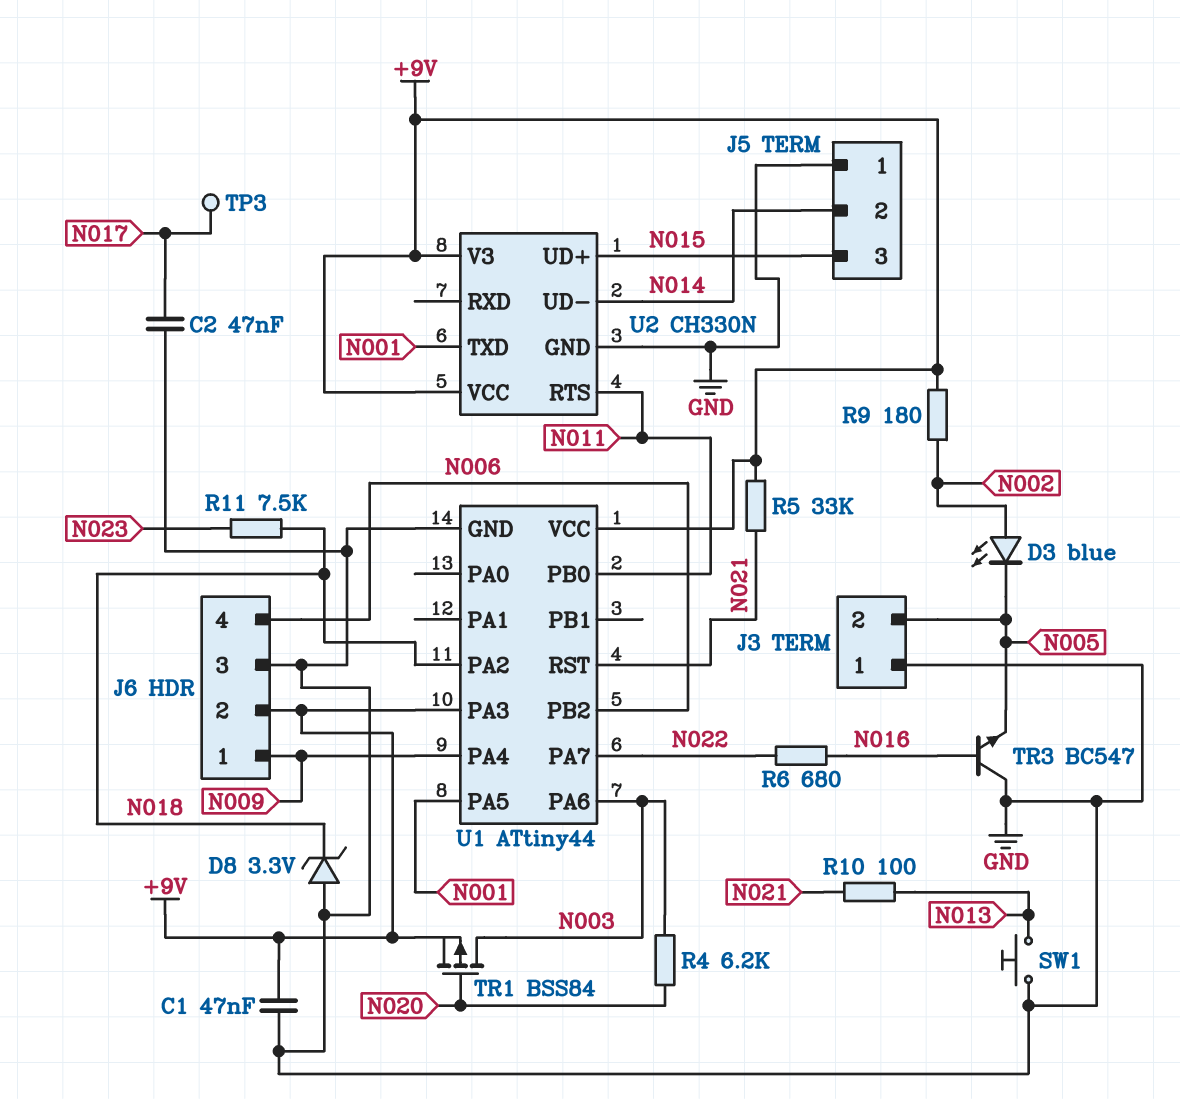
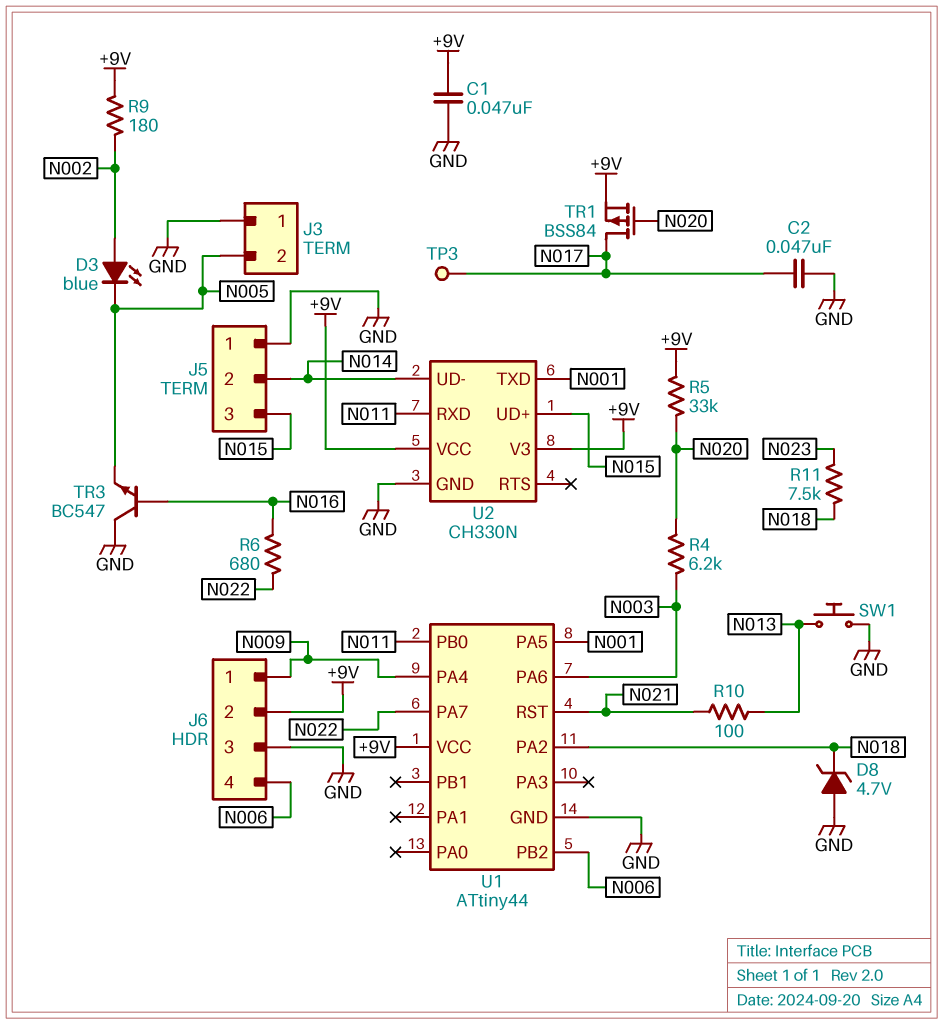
D8: zener 3.3V (A GND, K N018) -> zener 4.7V (A GND, K N018)
R5: 33k (+9V, N021) -> 33k (+9V, N020)
TR1: PMOS BSS84 (G N020, D N003, S +9V) -> PMOS BSS84 (G N020, D N017, S +9V)
U1 pin PA3: +9V -> none
U2 pin RTS: N011 -> none
U2 pin RXD: none -> N011

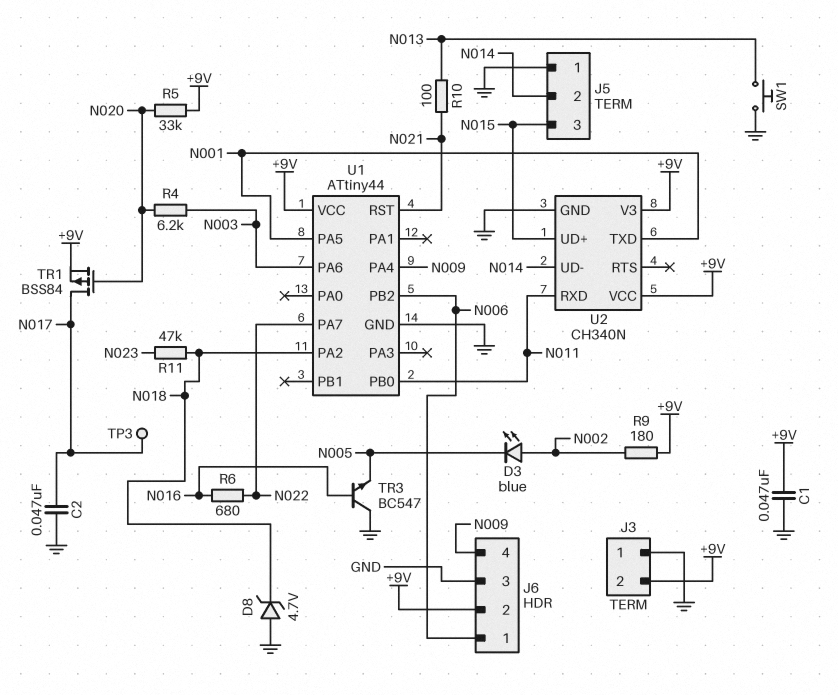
J3 pin 2: N005 -> +9V
J6 pin 1: N009 -> N006
J6 pin 4: N006 -> N009
R11: 7.5k (N018, N023) -> 47k (N018, N023)
U2: CH330N -> CH340N

